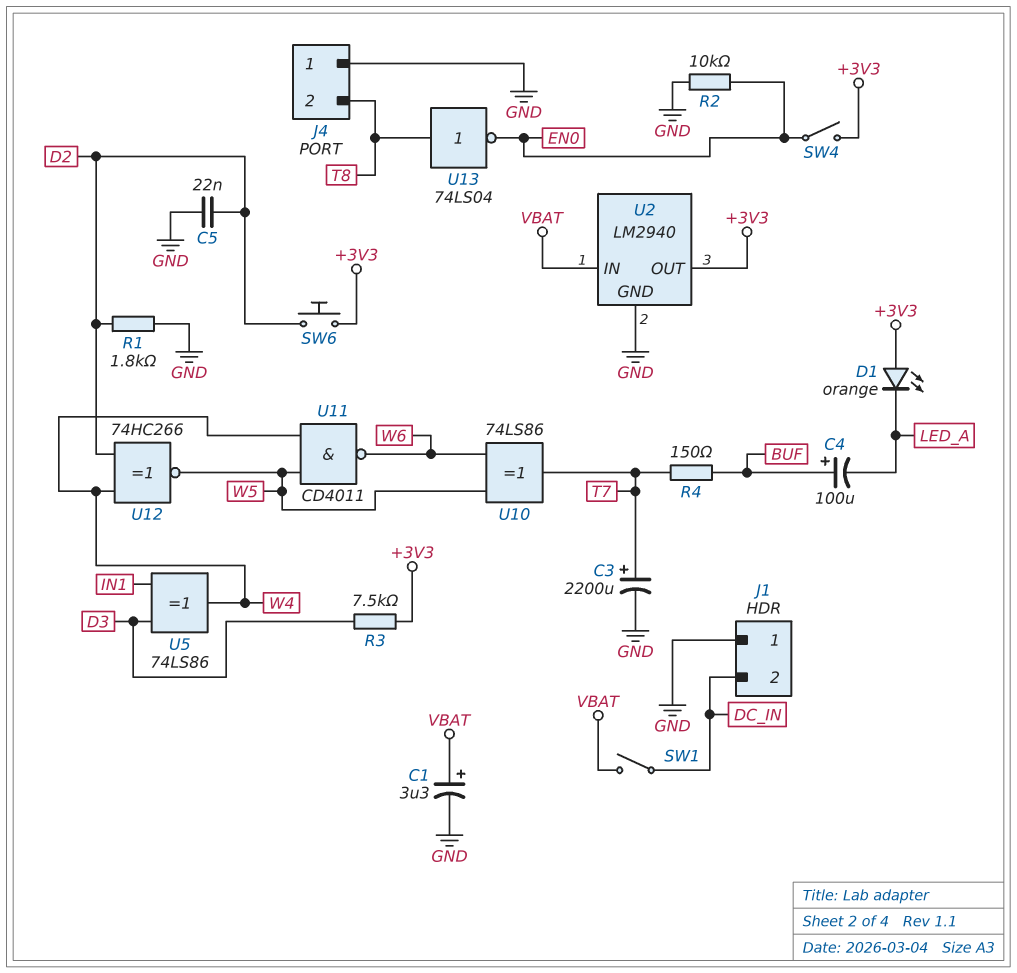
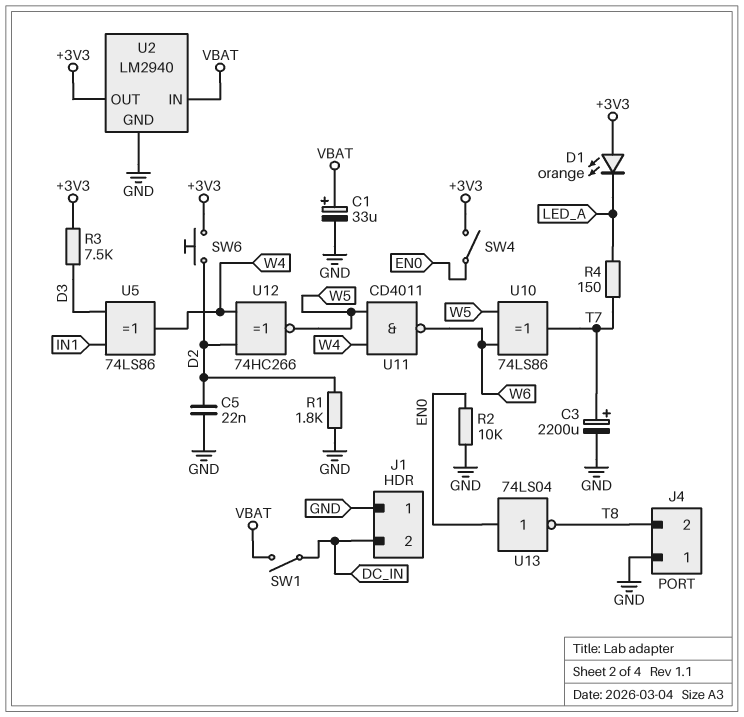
C1: 3.3uF (plus VBAT, minus GND) -> 33uF (plus VBAT, minus GND)
C4: 100uF (plus BUF, minus LED_A) -> none
R4: 150 (BUF, T7) -> 150 (LED_A, T7)
U13: NOT 74LS04 (in T8, out EN0) -> NOT 74LS04 (in EN0, out T8)

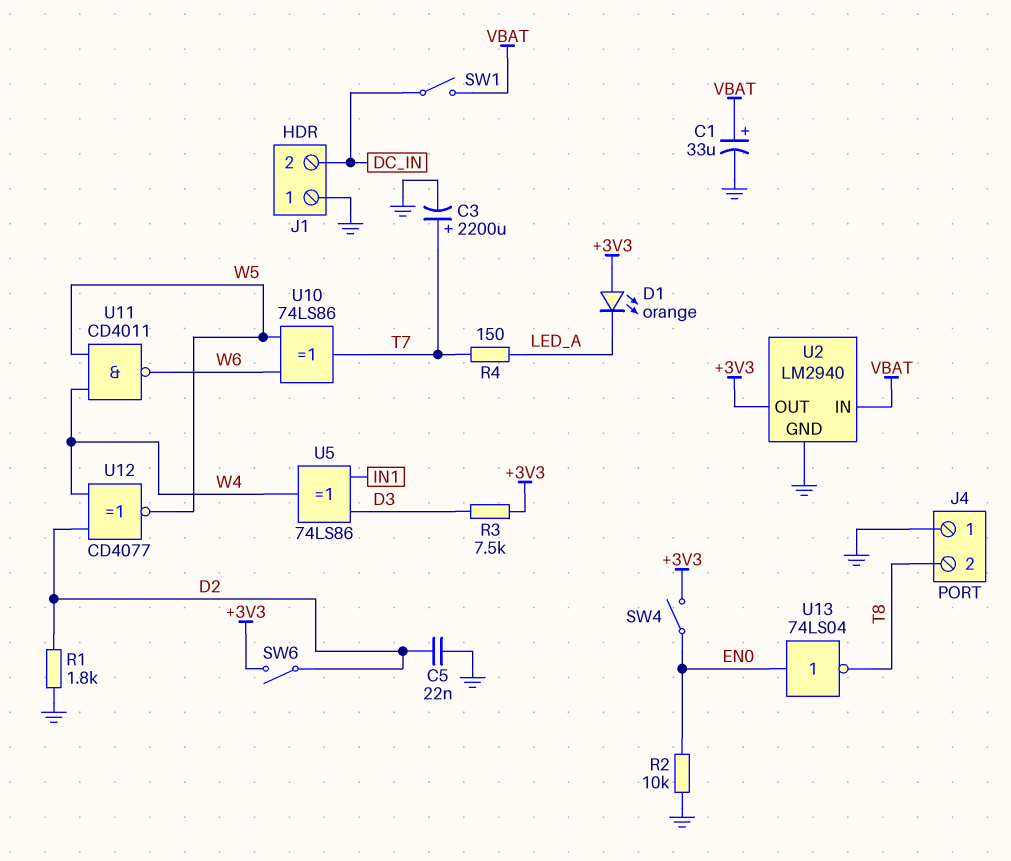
SW6: button (+3V3, D2) -> switch (+3V3, D2)
U12: XNOR 74HC266 (in D2, in W4, out W5) -> XNOR CD4077 (in D2, in W4, out W5)

